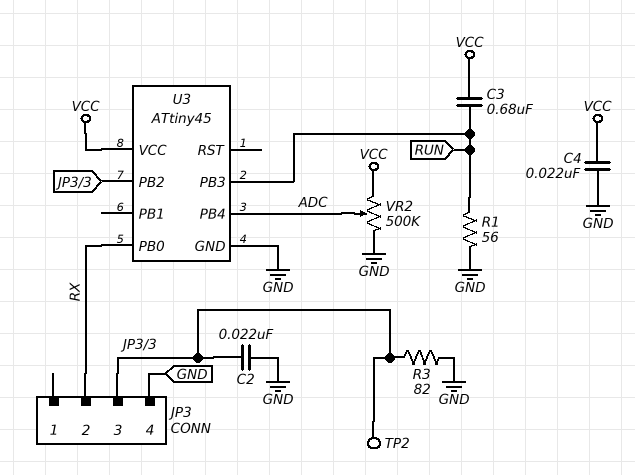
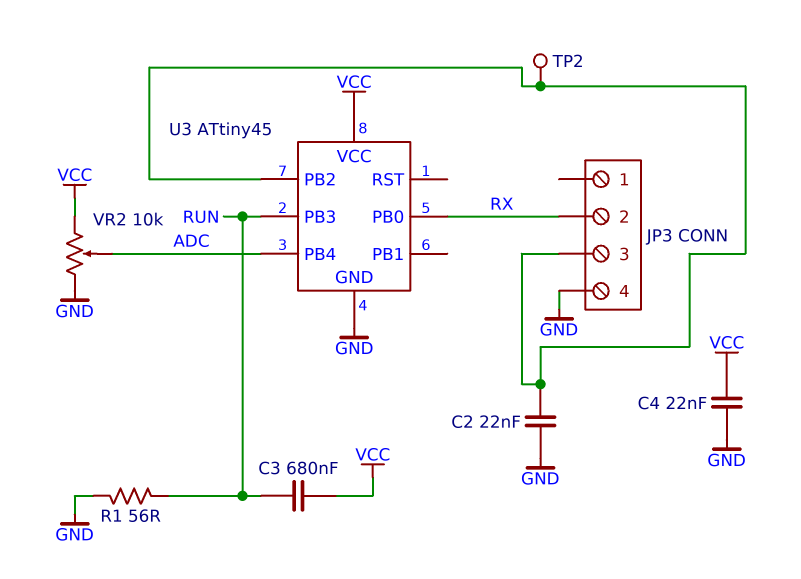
R3: 82 (GND, JP3/3) -> none
VR2: 500k (GND, VCC, wiper ADC) -> 10k (GND, VCC, wiper ADC)

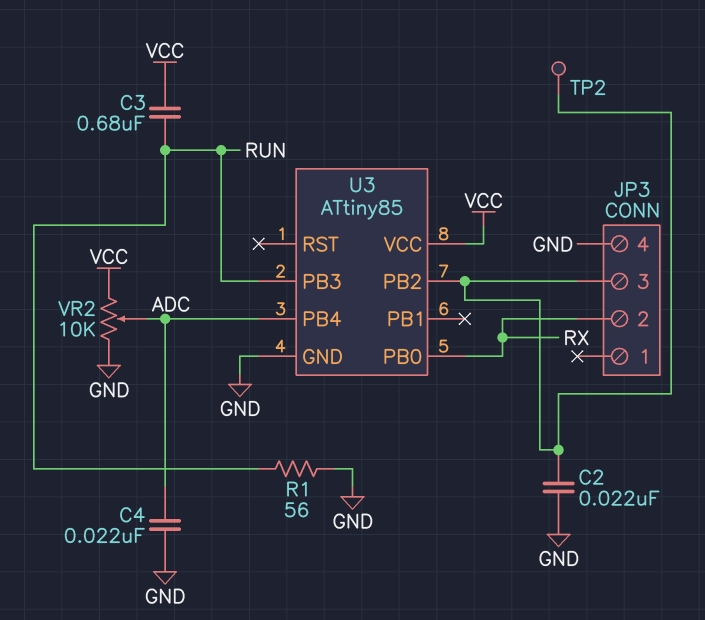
C4: 22nF (GND, VCC) -> 22nF (ADC, GND)
U3: ATtiny45 -> ATtiny85

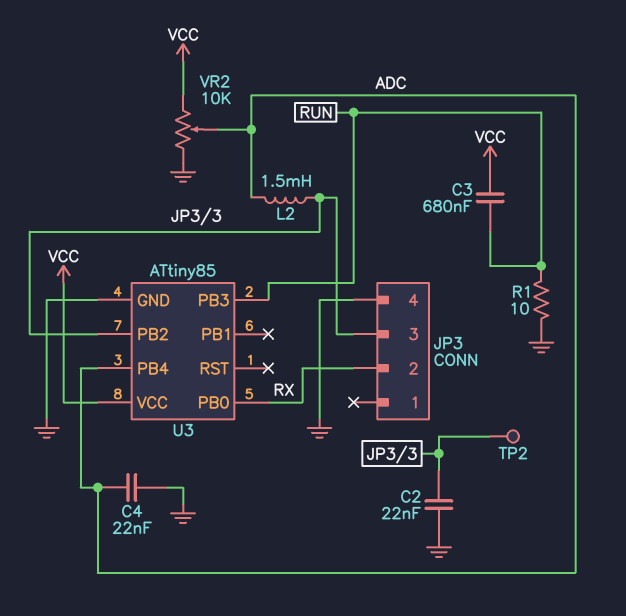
L2: none -> 1.5mH (ADC, JP3/3)
R1: 56 (GND, RUN) -> 10 (GND, RUN)

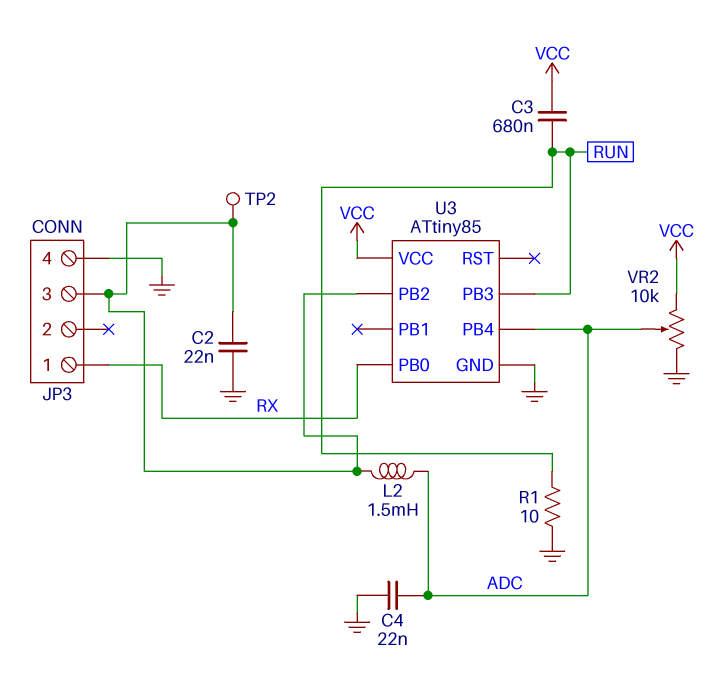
JP3 pin 1: none -> RX
JP3 pin 2: RX -> none

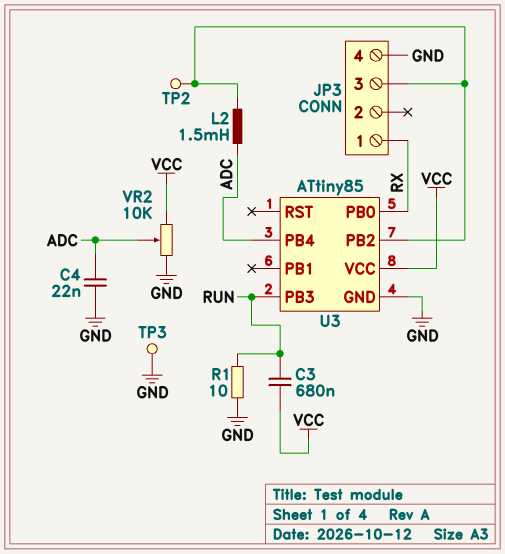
C2: 22nF (GND, JP3/3) -> none
TP3: none -> test point (GND)

